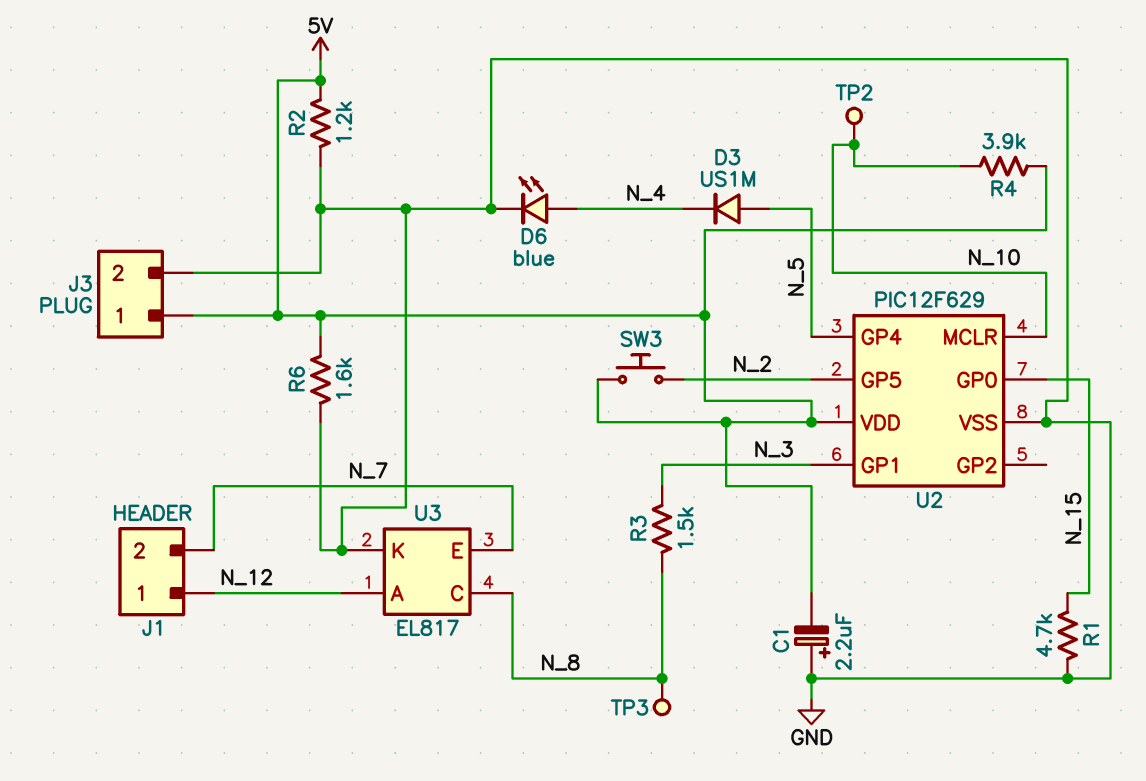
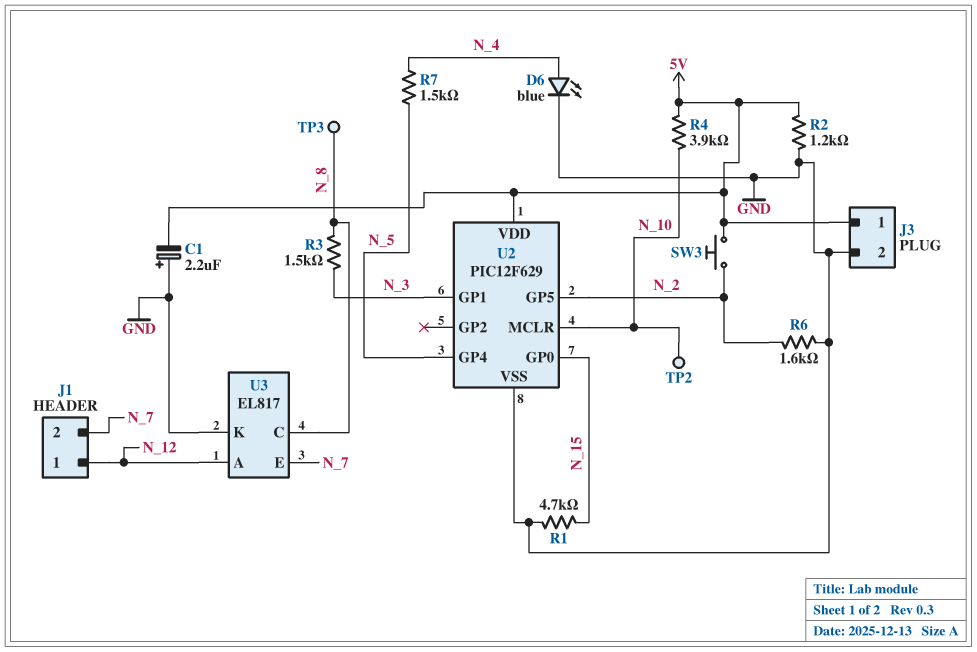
D3: diode US1M (A N_5, K N_4) -> none
R6: 1.6k (5V, GND) -> 1.6k (GND, N_2)
R7: none -> 1.5k (N_4, N_5)

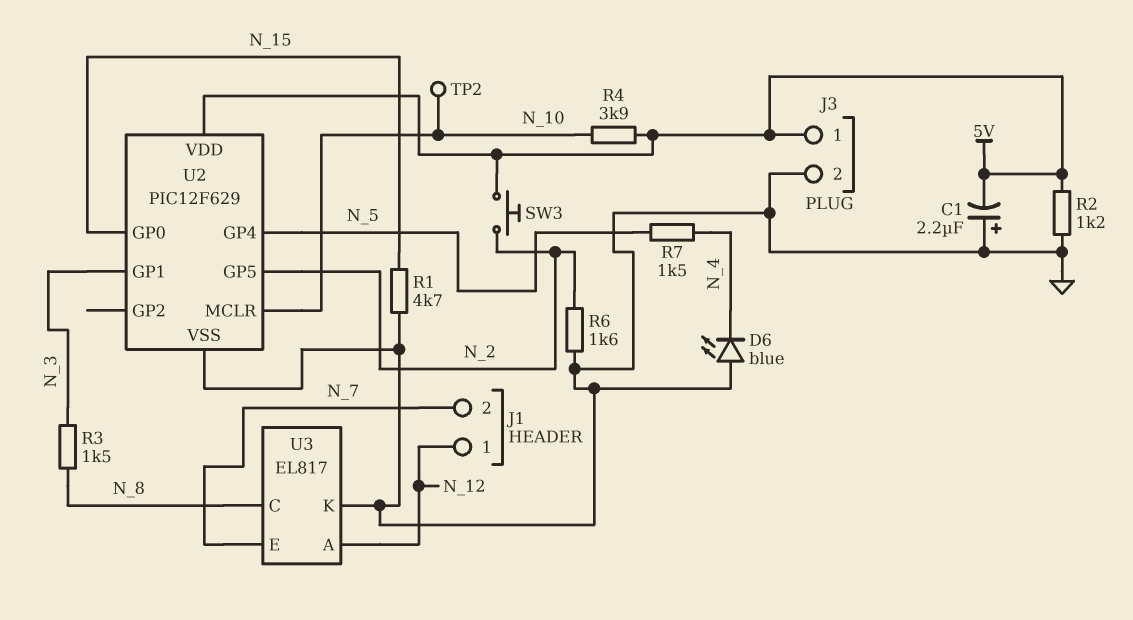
D6: LED blue (A N_4, K GND) -> LED blue (A GND, K N_4)
TP3: test point (N_8) -> none

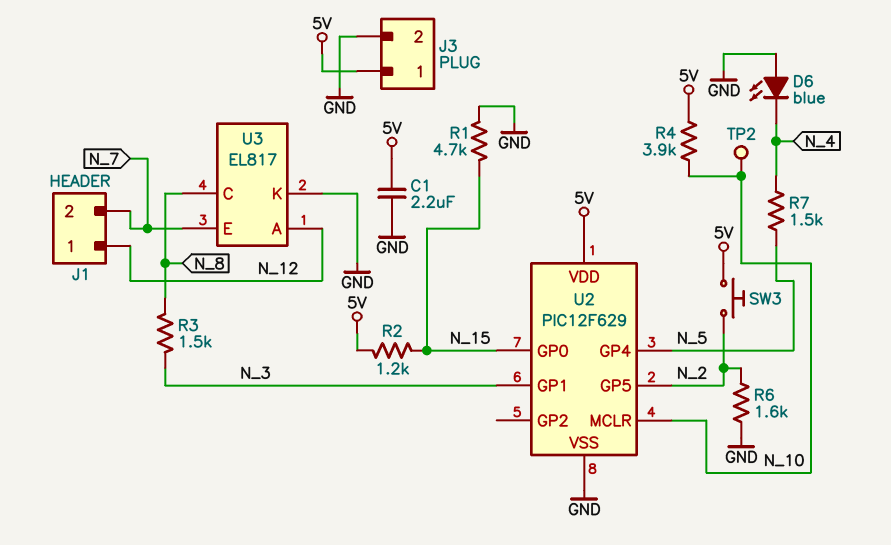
C1: 2.2uF (plus GND, minus 5V) -> 2.2uF (5V, GND)
R2: 1.2k (5V, GND) -> 1.2k (5V, N_15)

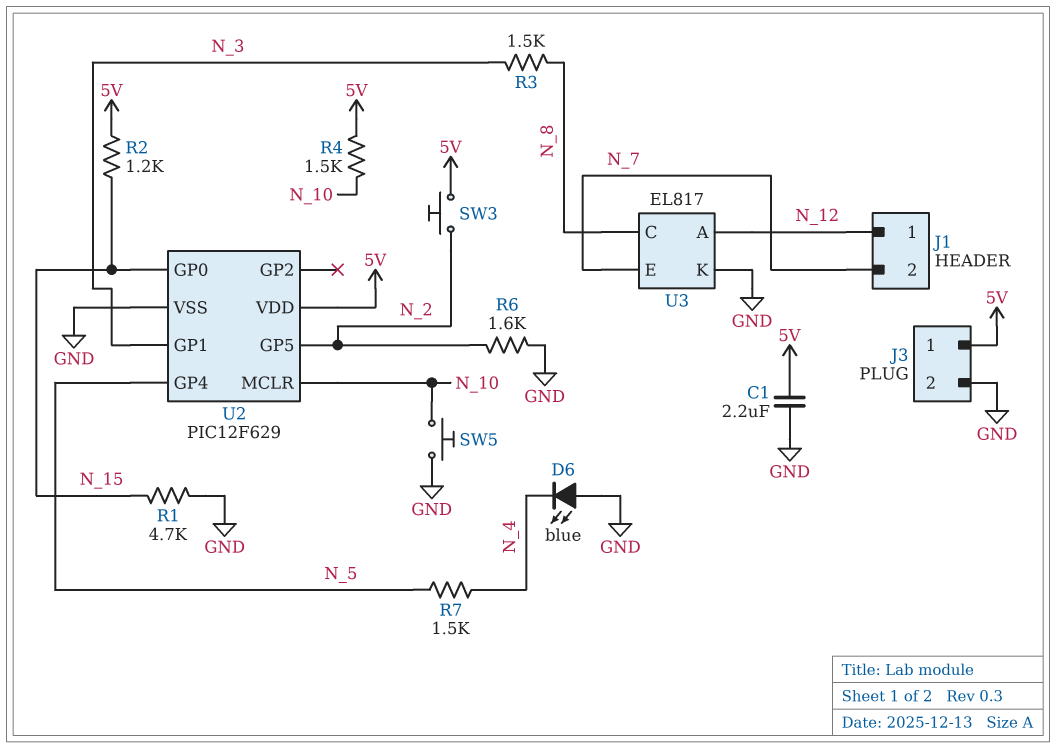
R4: 3.9k (5V, N_10) -> 1.5k (5V, N_10)
SW5: none -> button (GND, N_10)
TP2: test point (N_10) -> none

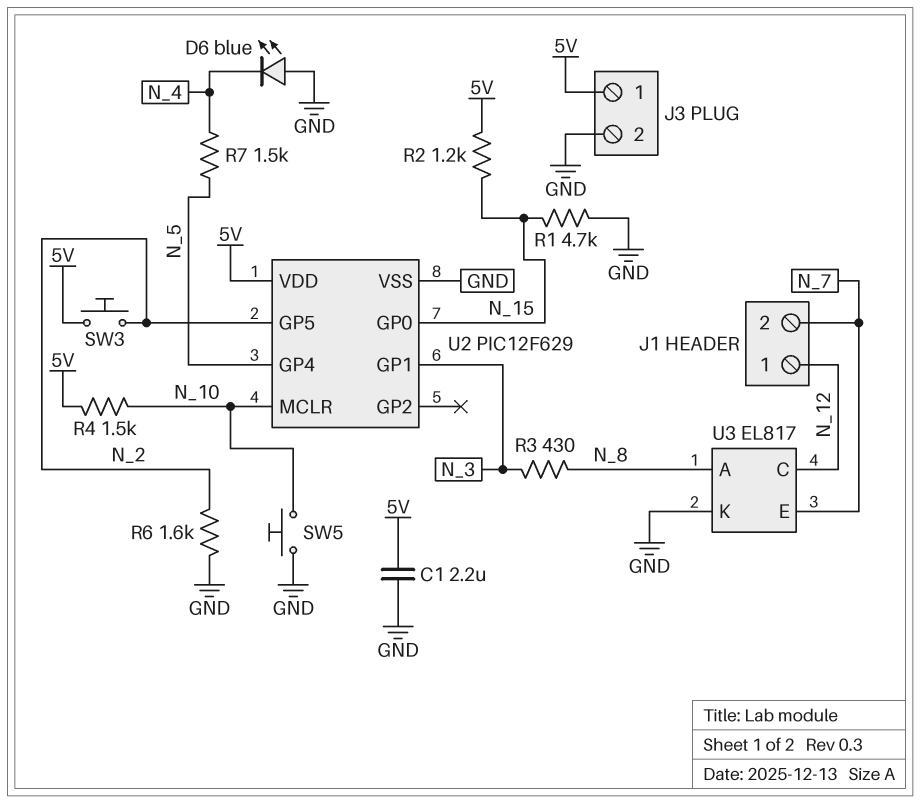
R3: 1.5k (N_3, N_8) -> 430 (N_3, N_8)
U3 pin A: N_12 -> N_8
U3 pin C: N_8 -> N_12

